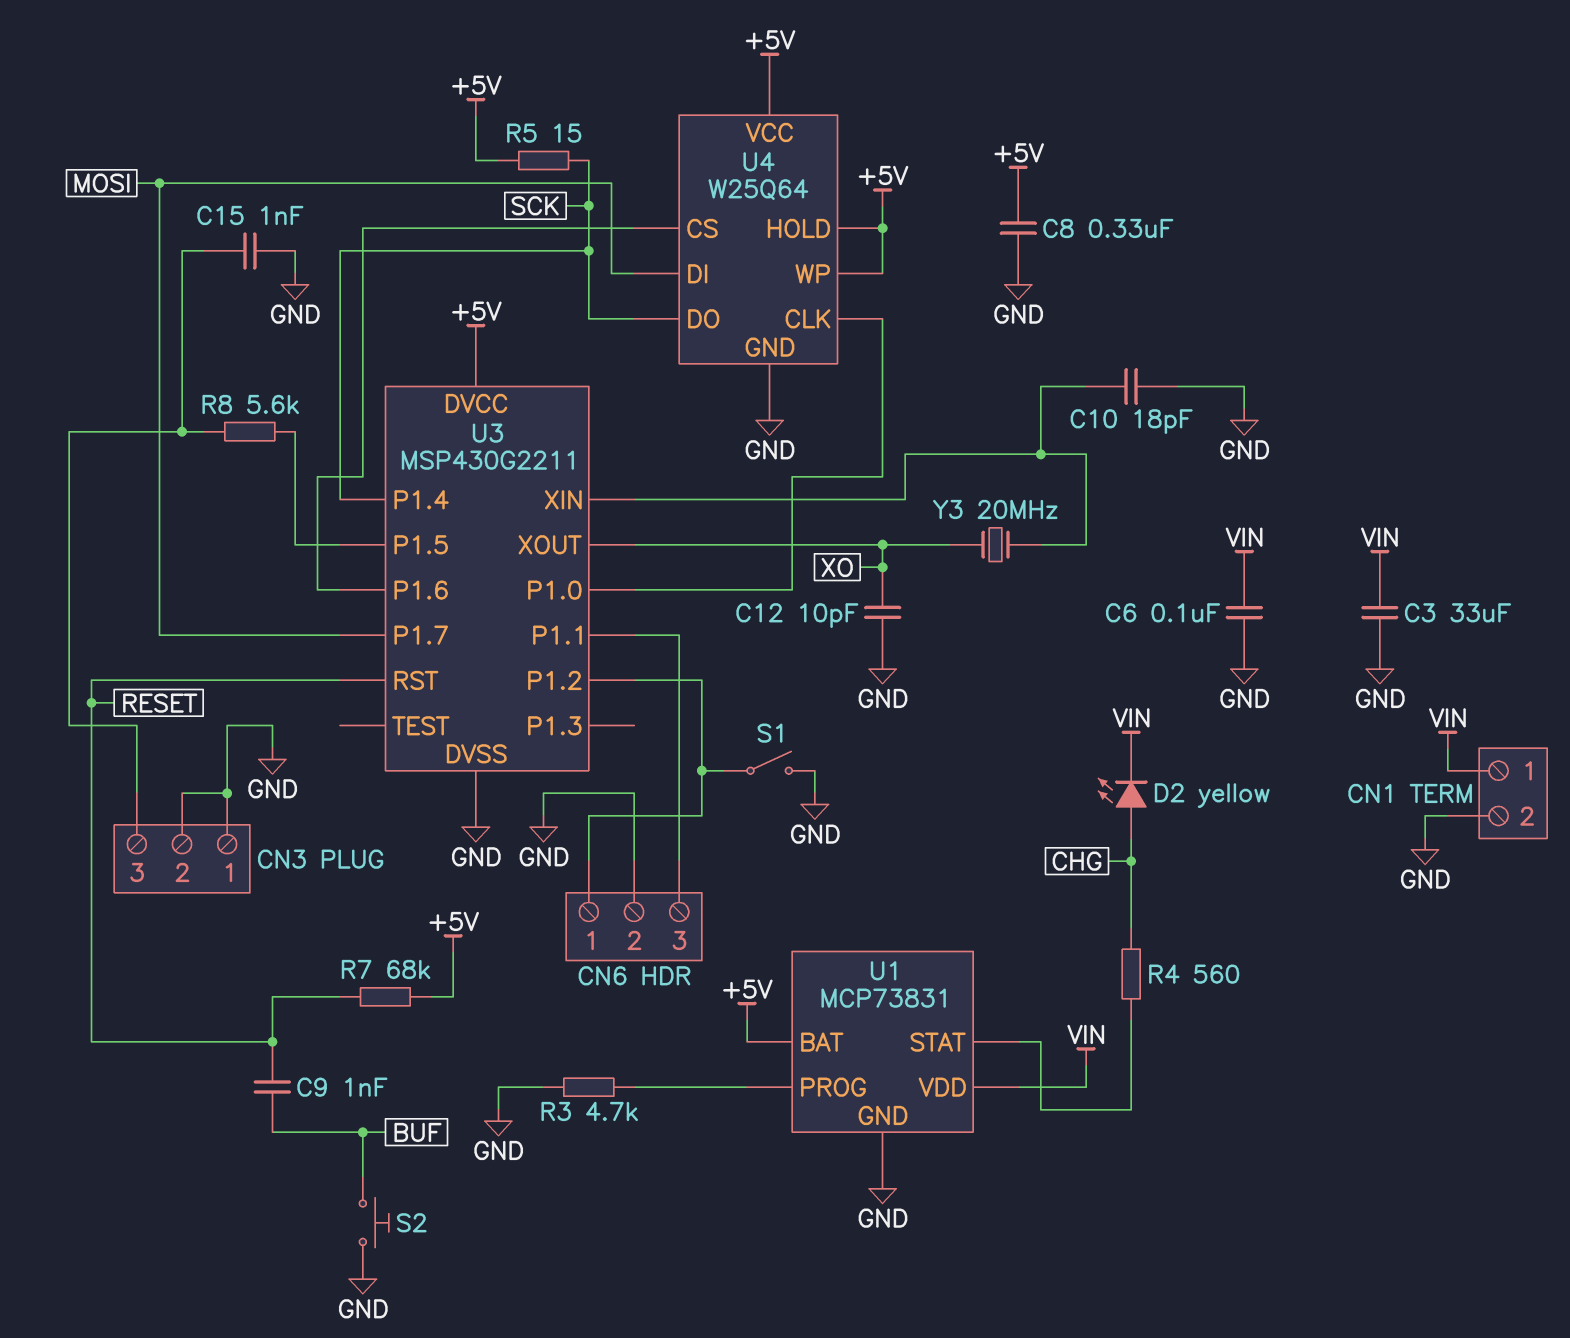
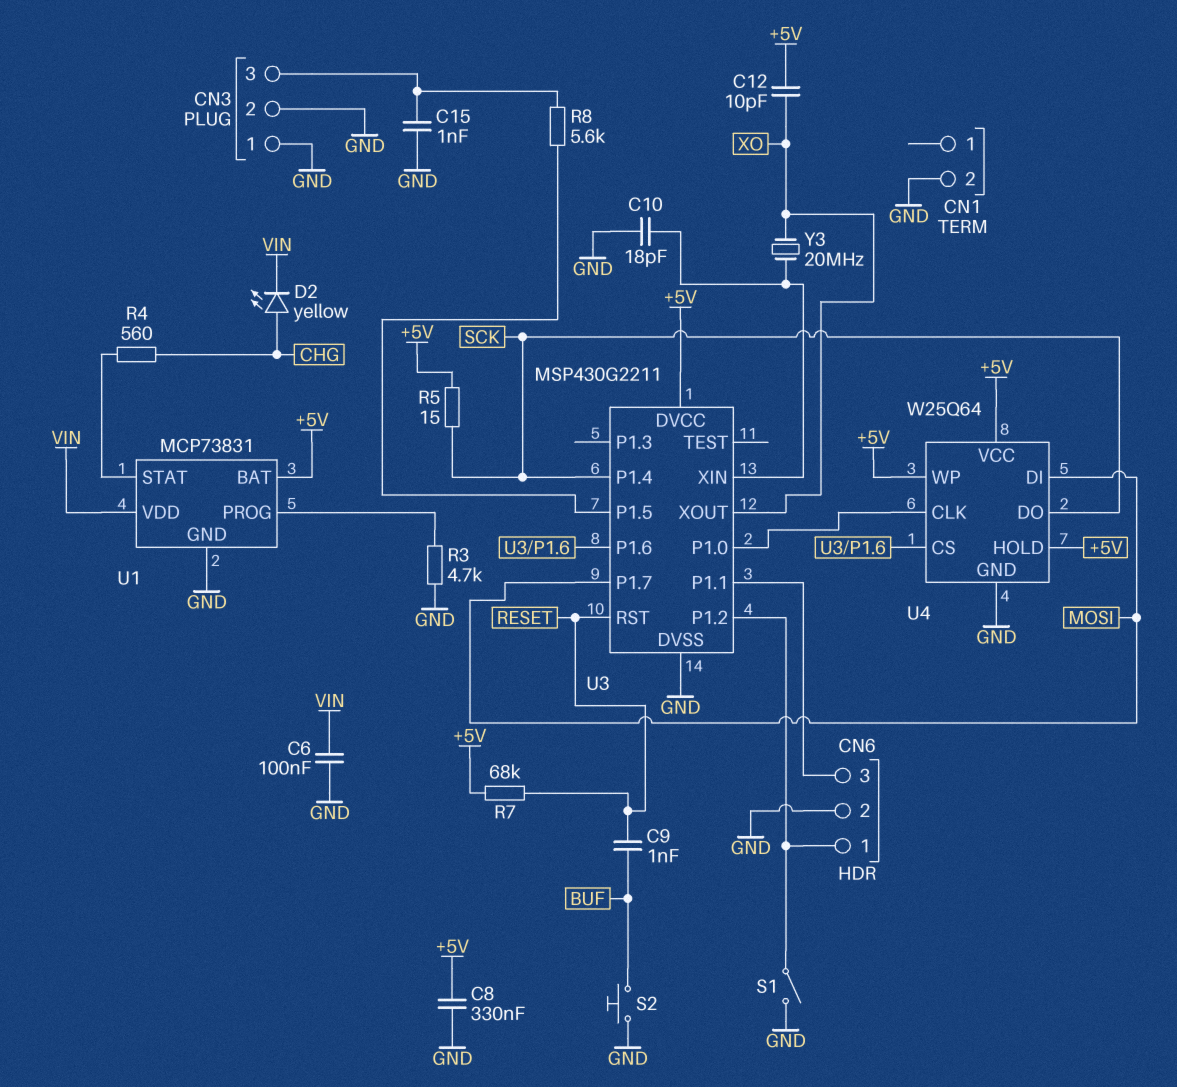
C3: 33uF (GND, VIN) -> none
C12: 10pF (GND, XO) -> 10pF (+5V, XO)
CN1 pin 1: VIN -> none

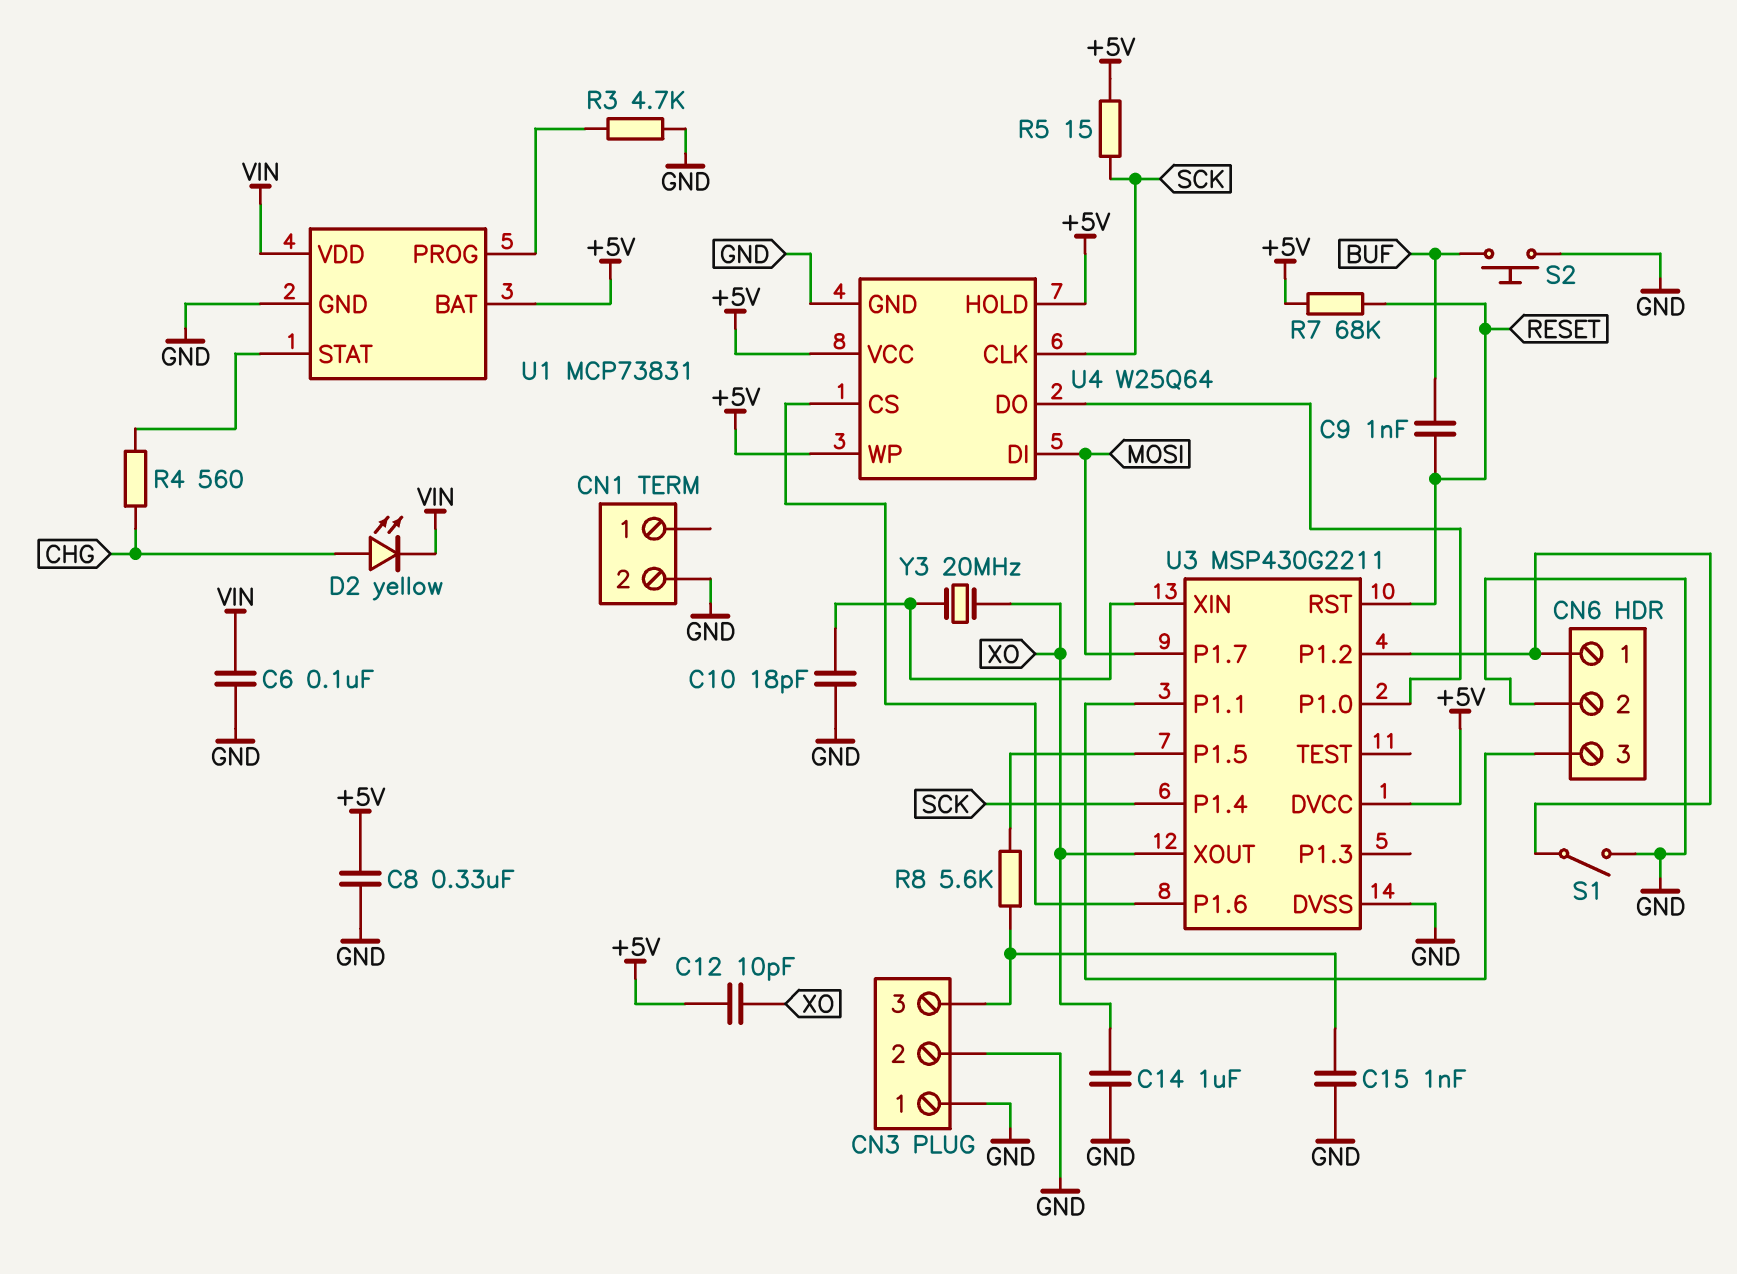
C14: none -> 1uF (GND, XO)
U4 pin CLK: U3/P1.0 -> SCK
U4 pin DO: SCK -> U3/P1.0

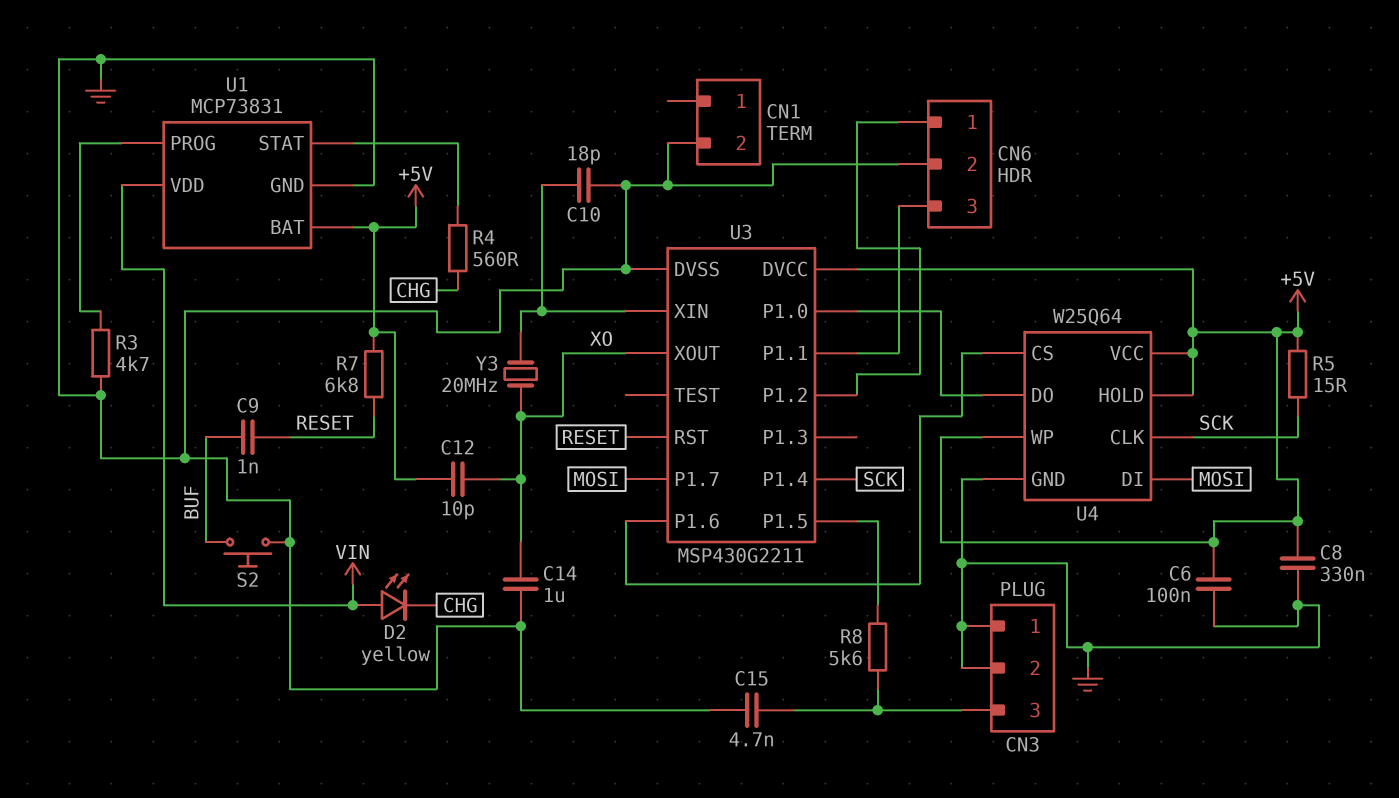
C6: 100nF (GND, VIN) -> 100nF (+5V, GND)
C15: 1nF (CN3/3, GND) -> 4.7nF (CN3/3, GND)
D2: LED yellow (A CHG, K VIN) -> LED yellow (A VIN, K CHG)
R7: 68k (+5V, RESET) -> 6.8k (+5V, RESET)
S1: switch (CN6/1, GND) -> none

